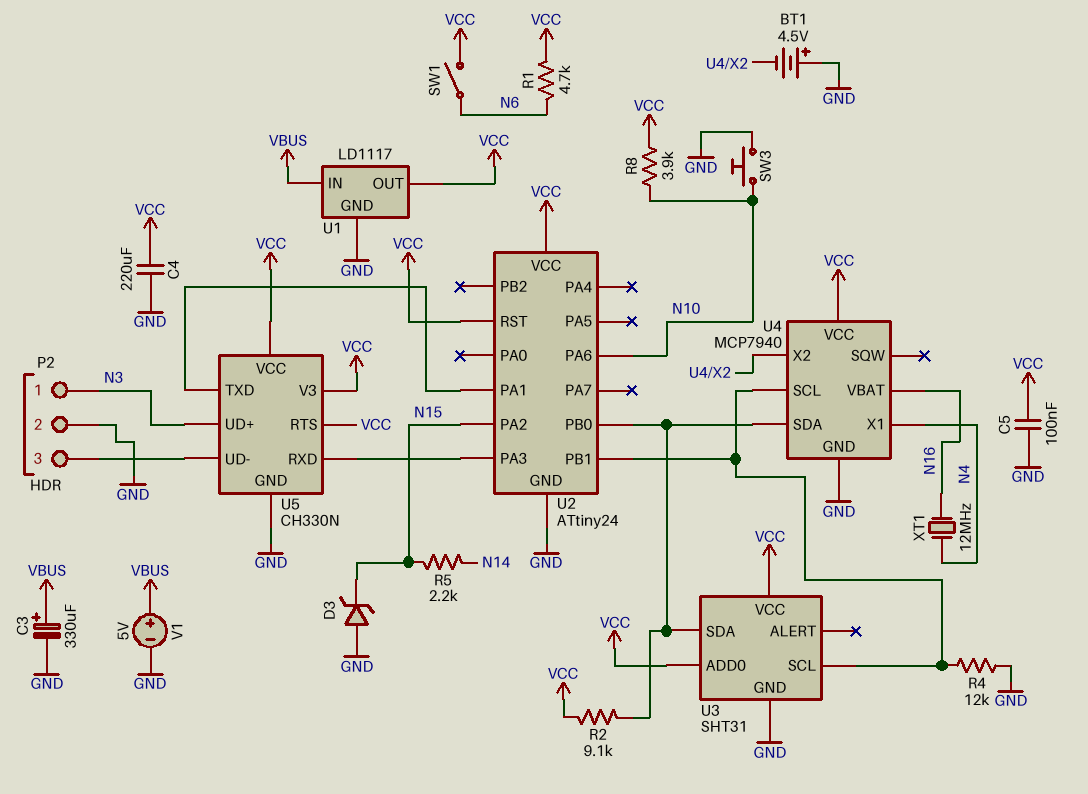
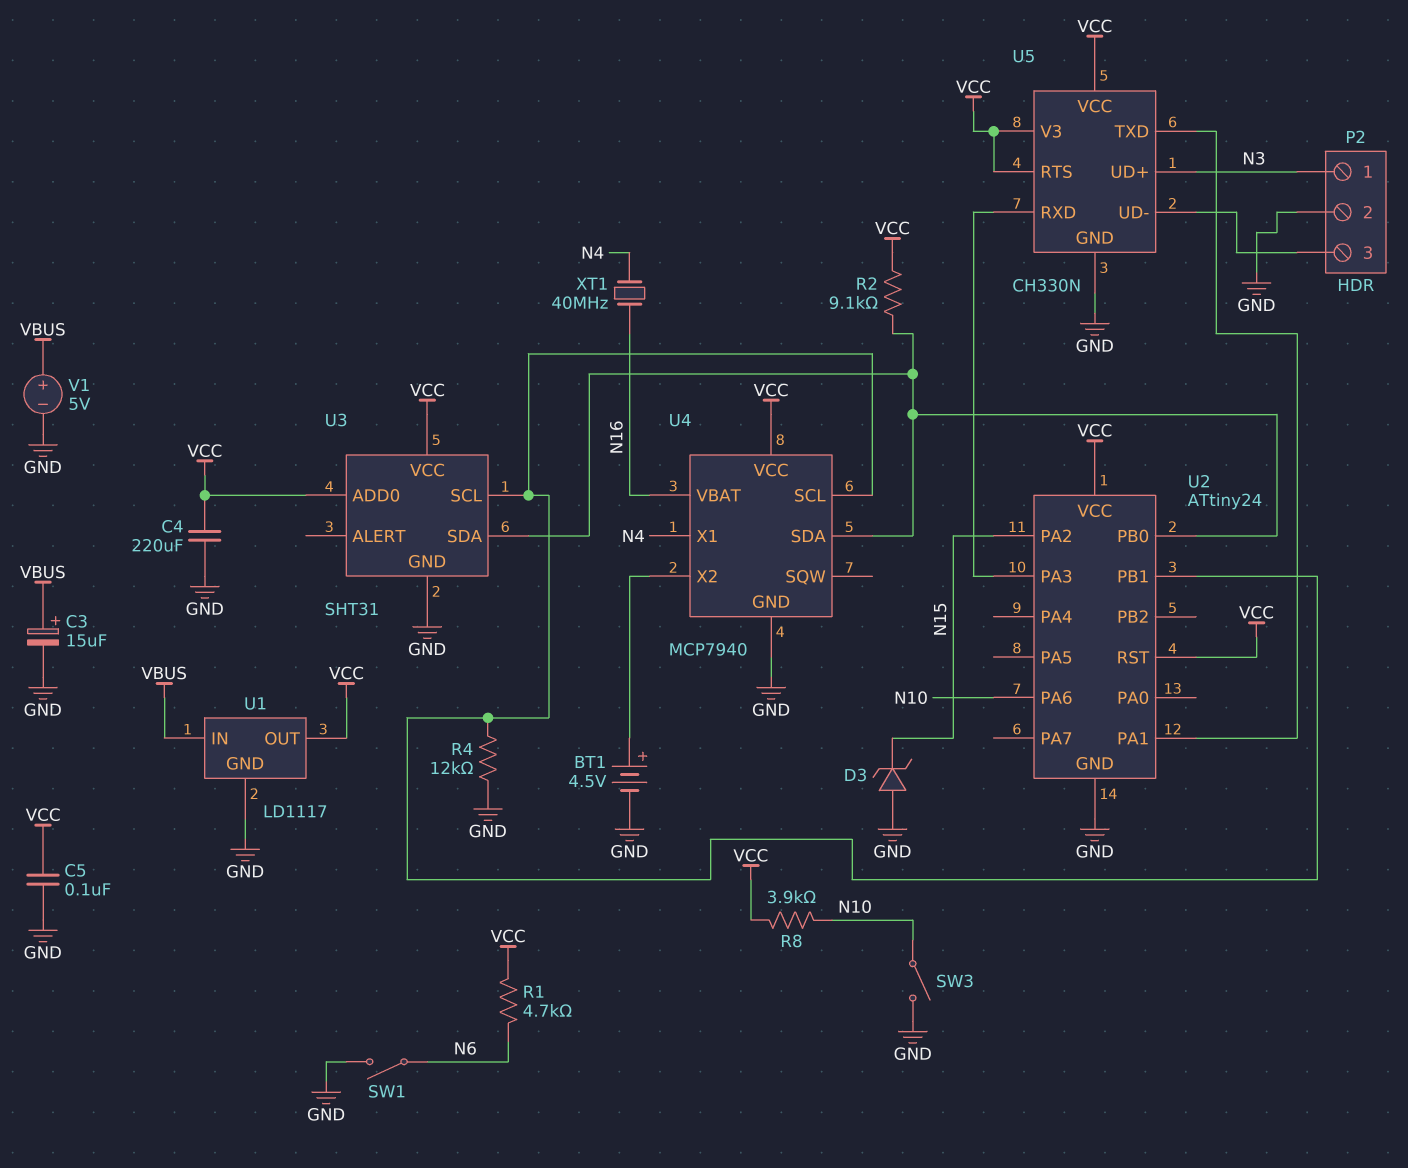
BT1: 4.5V (plus GND, minus U4/X2) -> 4.5V (plus U4/X2, minus GND)
C3: 330uF (plus VBUS, minus GND) -> 15uF (plus VBUS, minus GND)
R5: 2.2k (N14, N15) -> none
SW1: switch (N6, VCC) -> switch (GND, N6)
SW3: button (GND, N10) -> switch (GND, N10)
XT1: 12MHz (N4, N16) -> 40MHz (N4, N16)

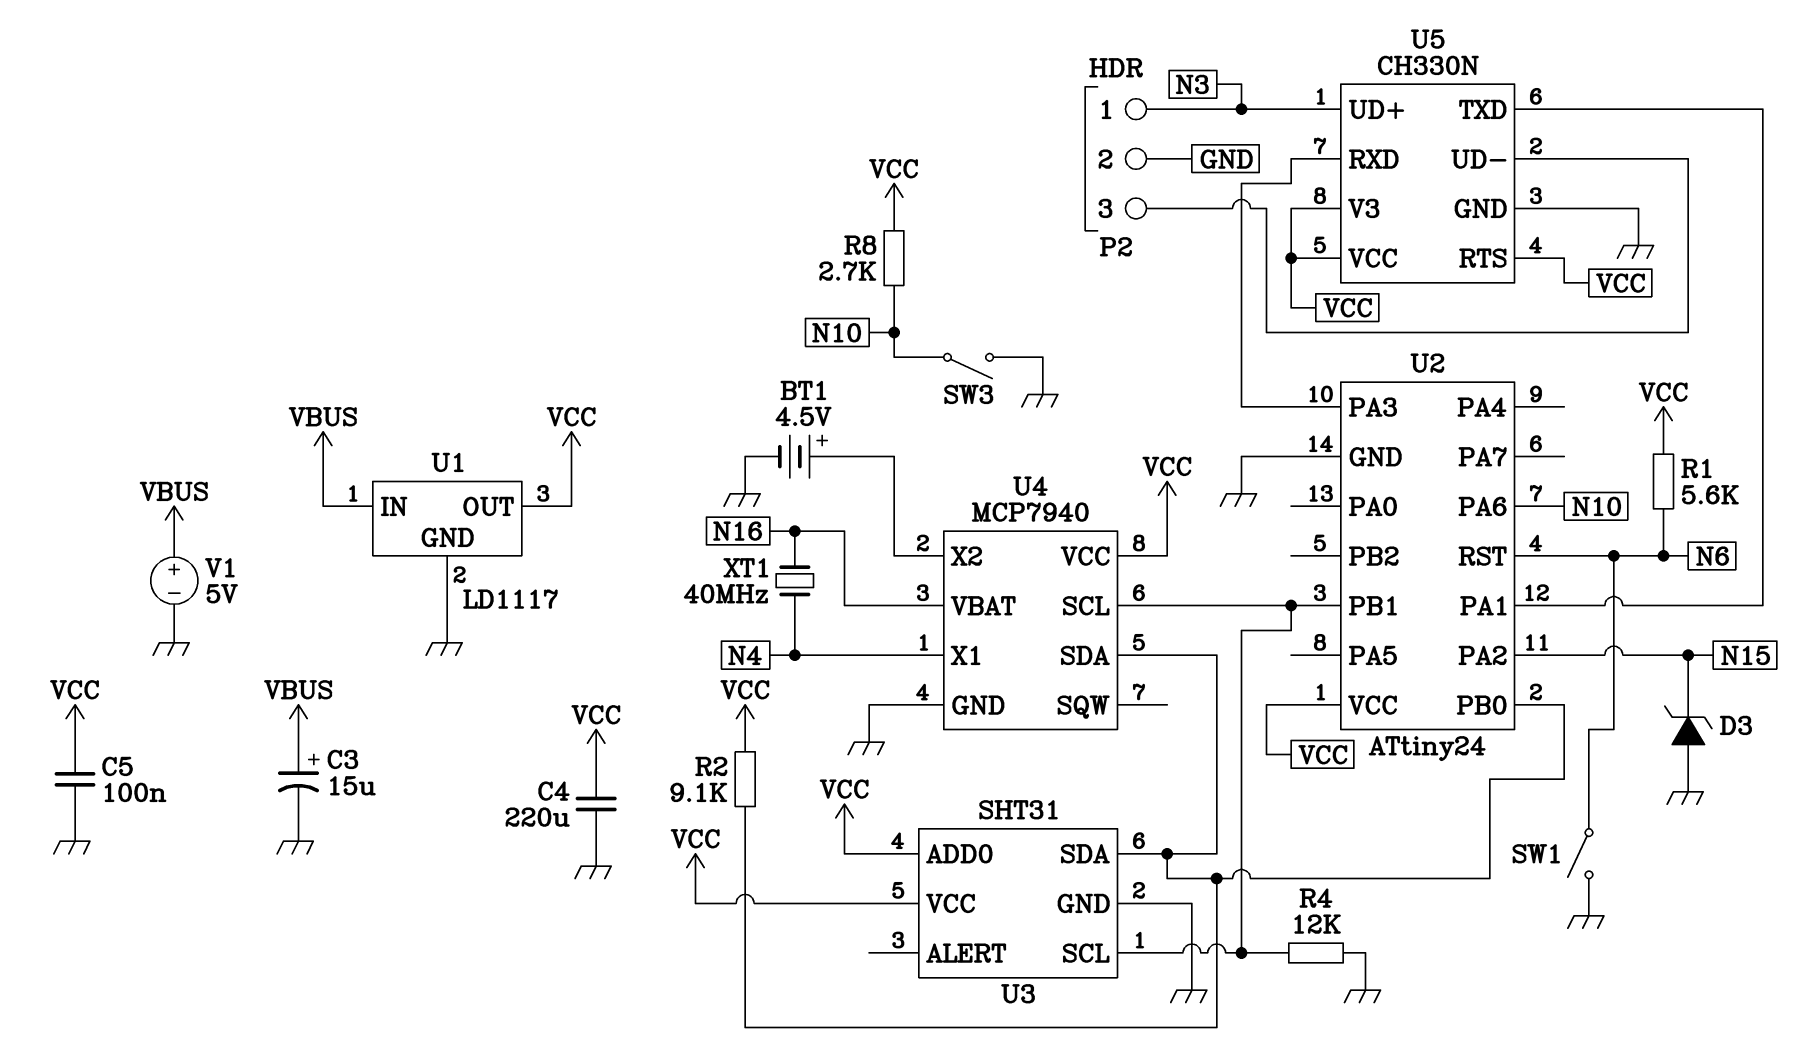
R1: 4.7k (N6, VCC) -> 5.6k (N6, VCC)
R8: 3.9k (N10, VCC) -> 2.7k (N10, VCC)
U2 pin RST: VCC -> N6

